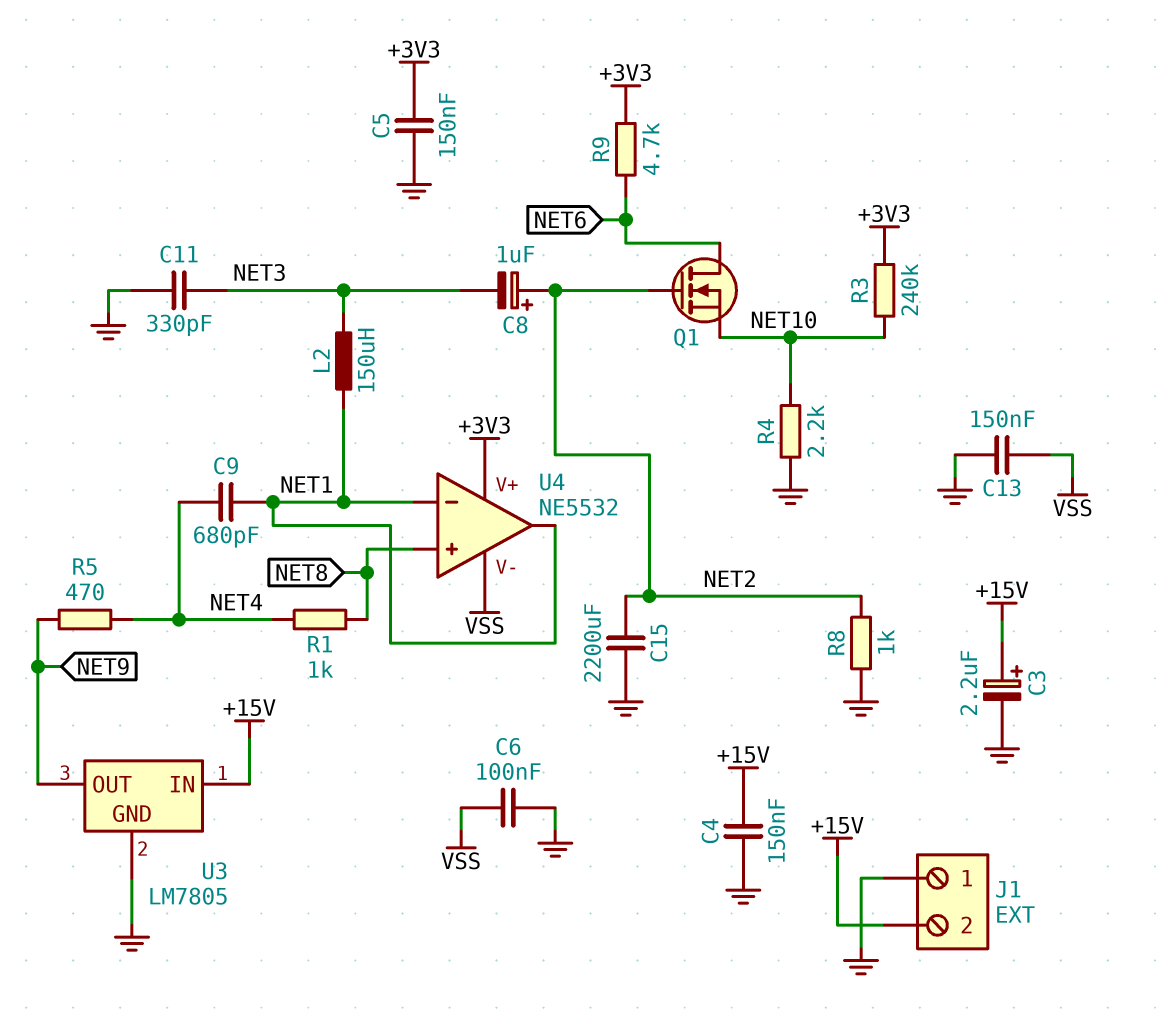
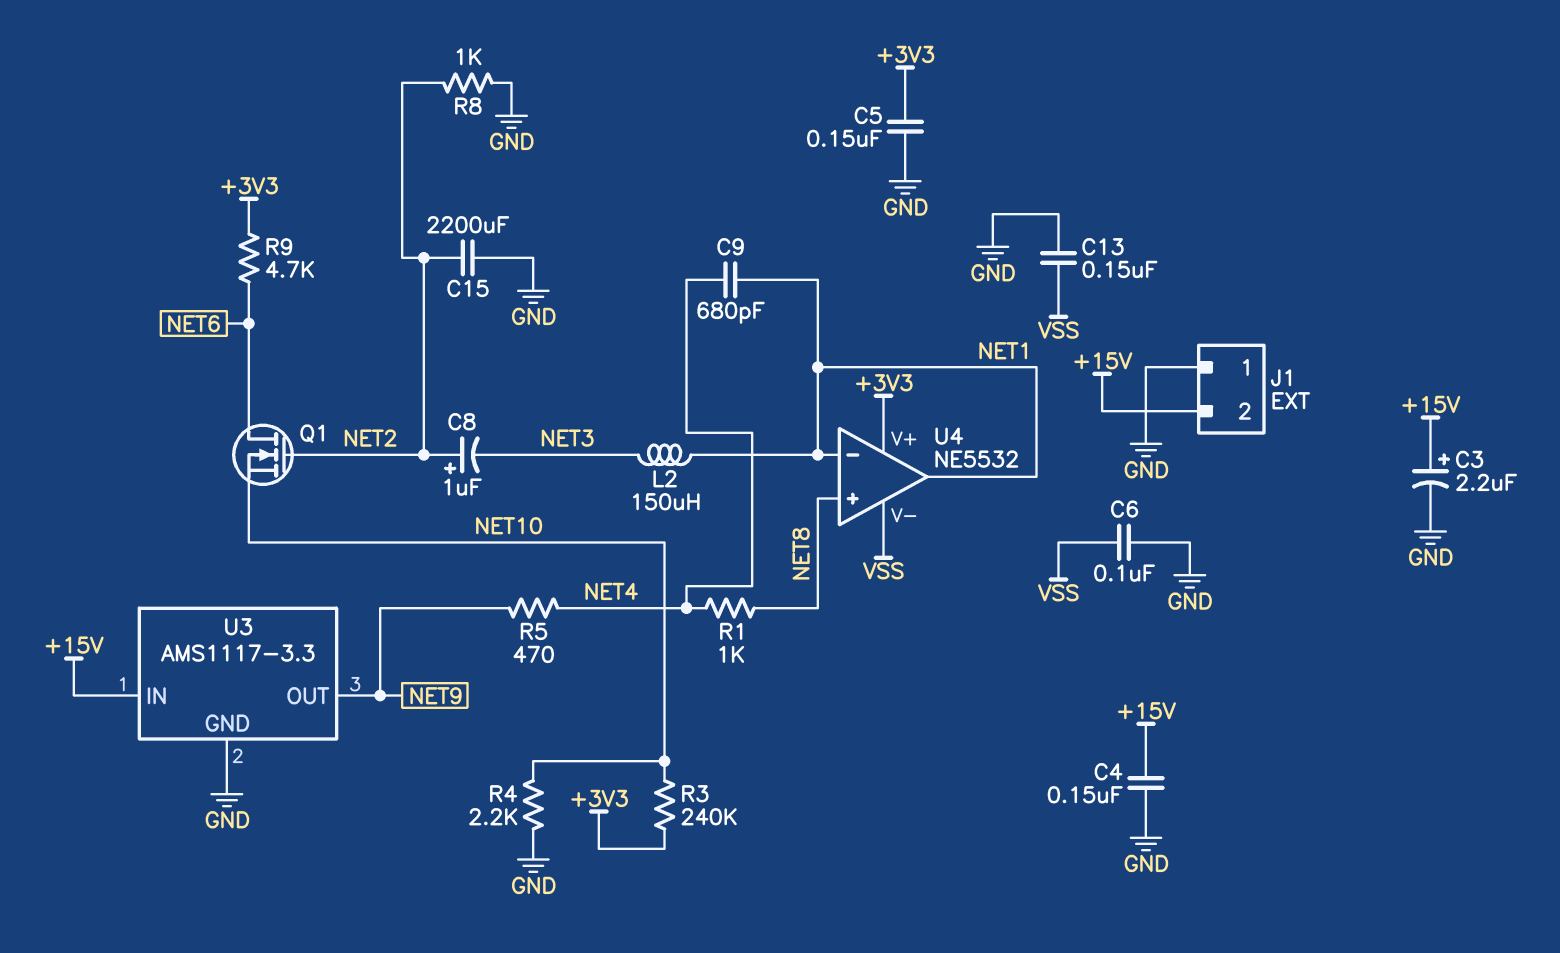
C11: 330pF (GND, NET3) -> none
U3: LM7805 -> AMS1117-3.3

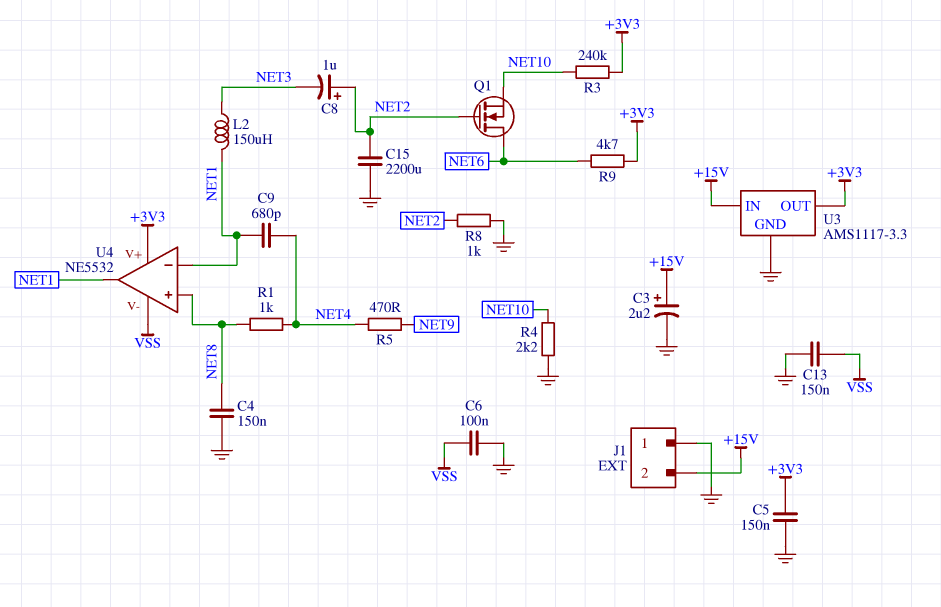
C4: 150nF (+15V, GND) -> 150nF (GND, NET8)
U3 pin OUT: NET9 -> +3V3

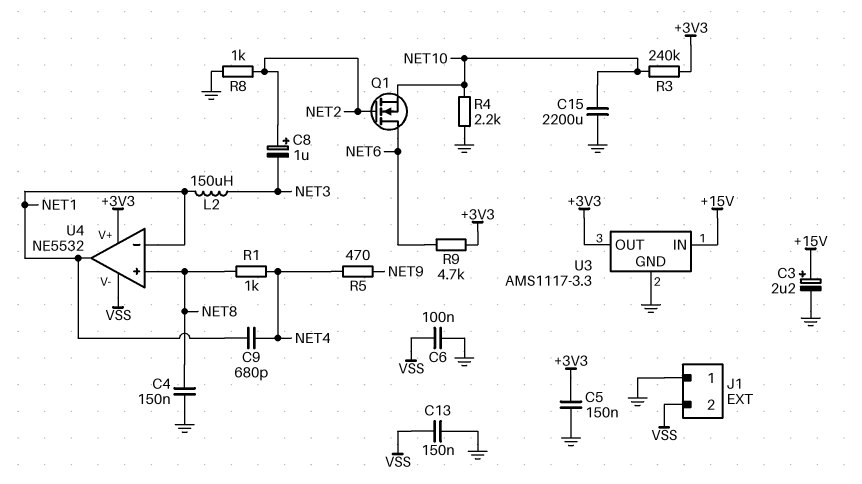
C15: 2200uF (GND, NET2) -> 2200uF (GND, NET10)
J1 pin 2: +15V -> VSS

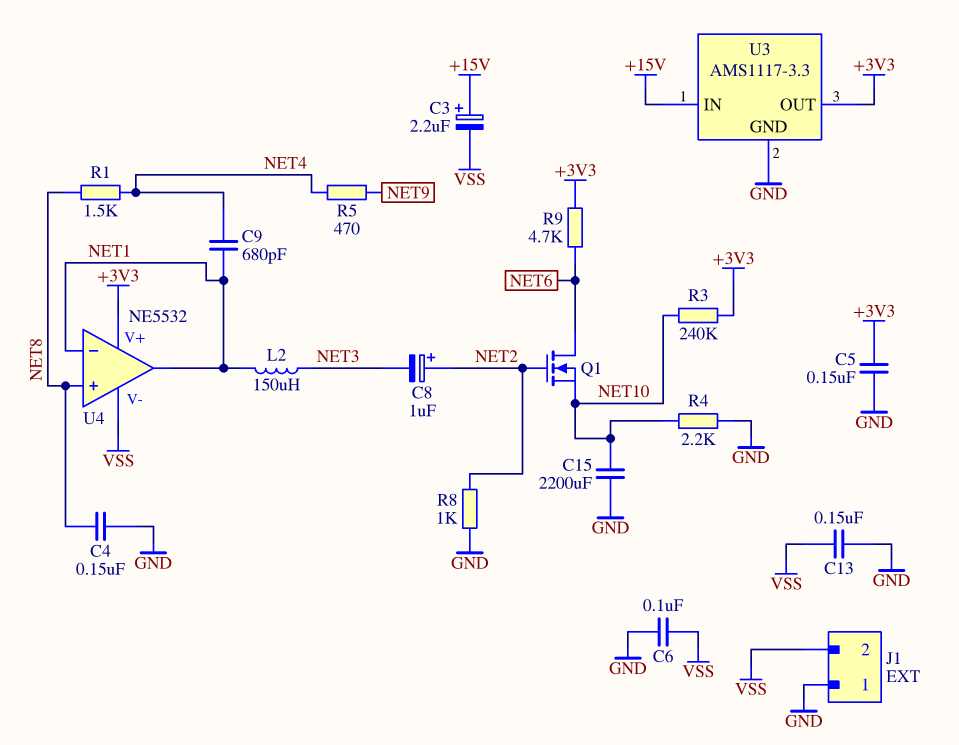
C3: 2.2uF (plus +15V, minus GND) -> 2.2uF (plus +15V, minus VSS)
R1: 1k (NET4, NET8) -> 1.5k (NET4, NET8)

